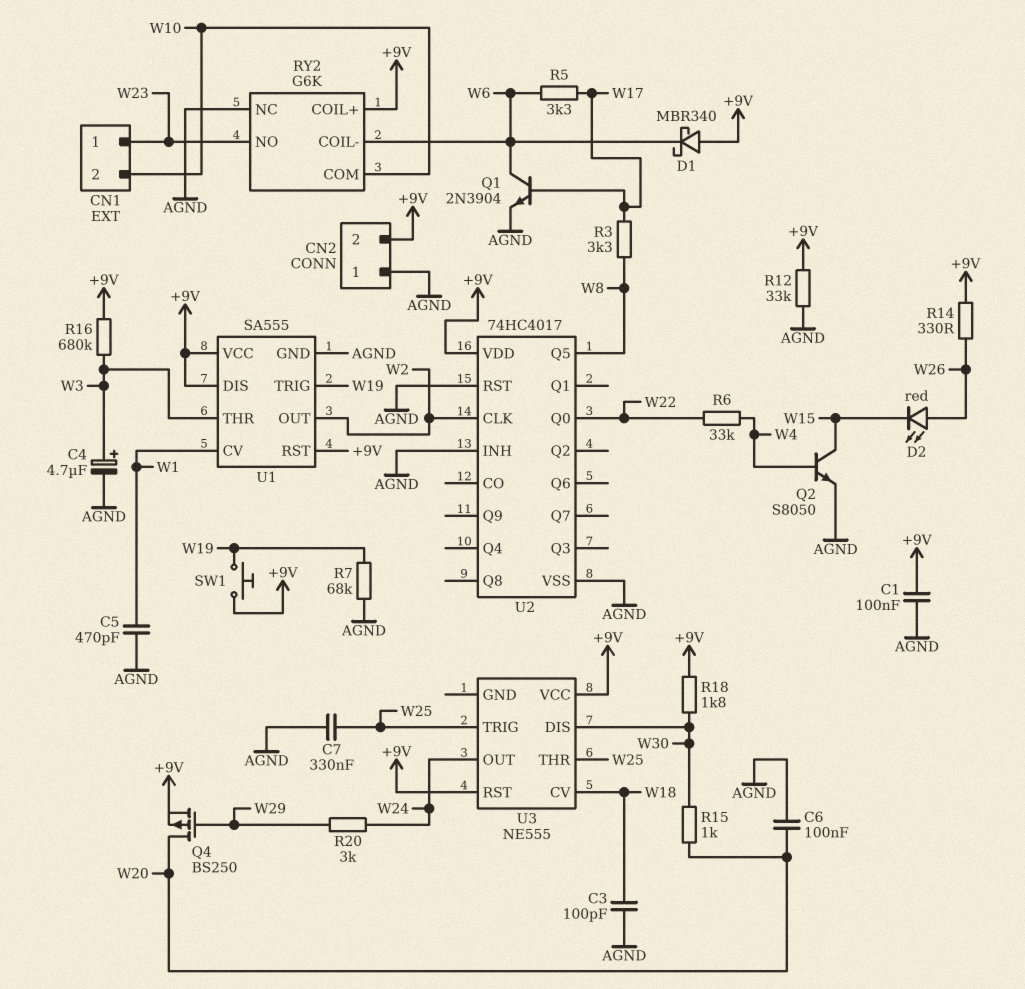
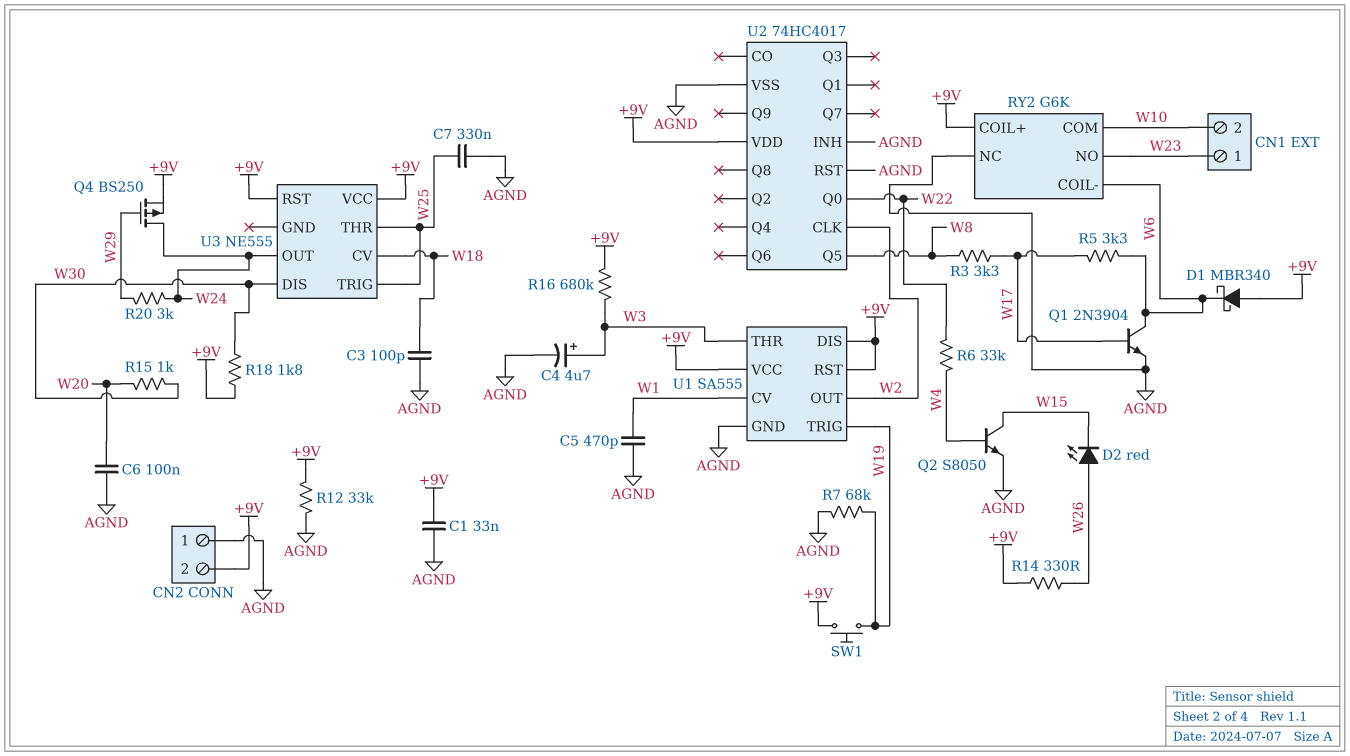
C1: 100nF (+9V, AGND) -> 33nF (+9V, AGND)
Q4: PMOS BS250 (G W29, D W20, S +9V) -> PMOS BS250 (G W29, D W24, S +9V)

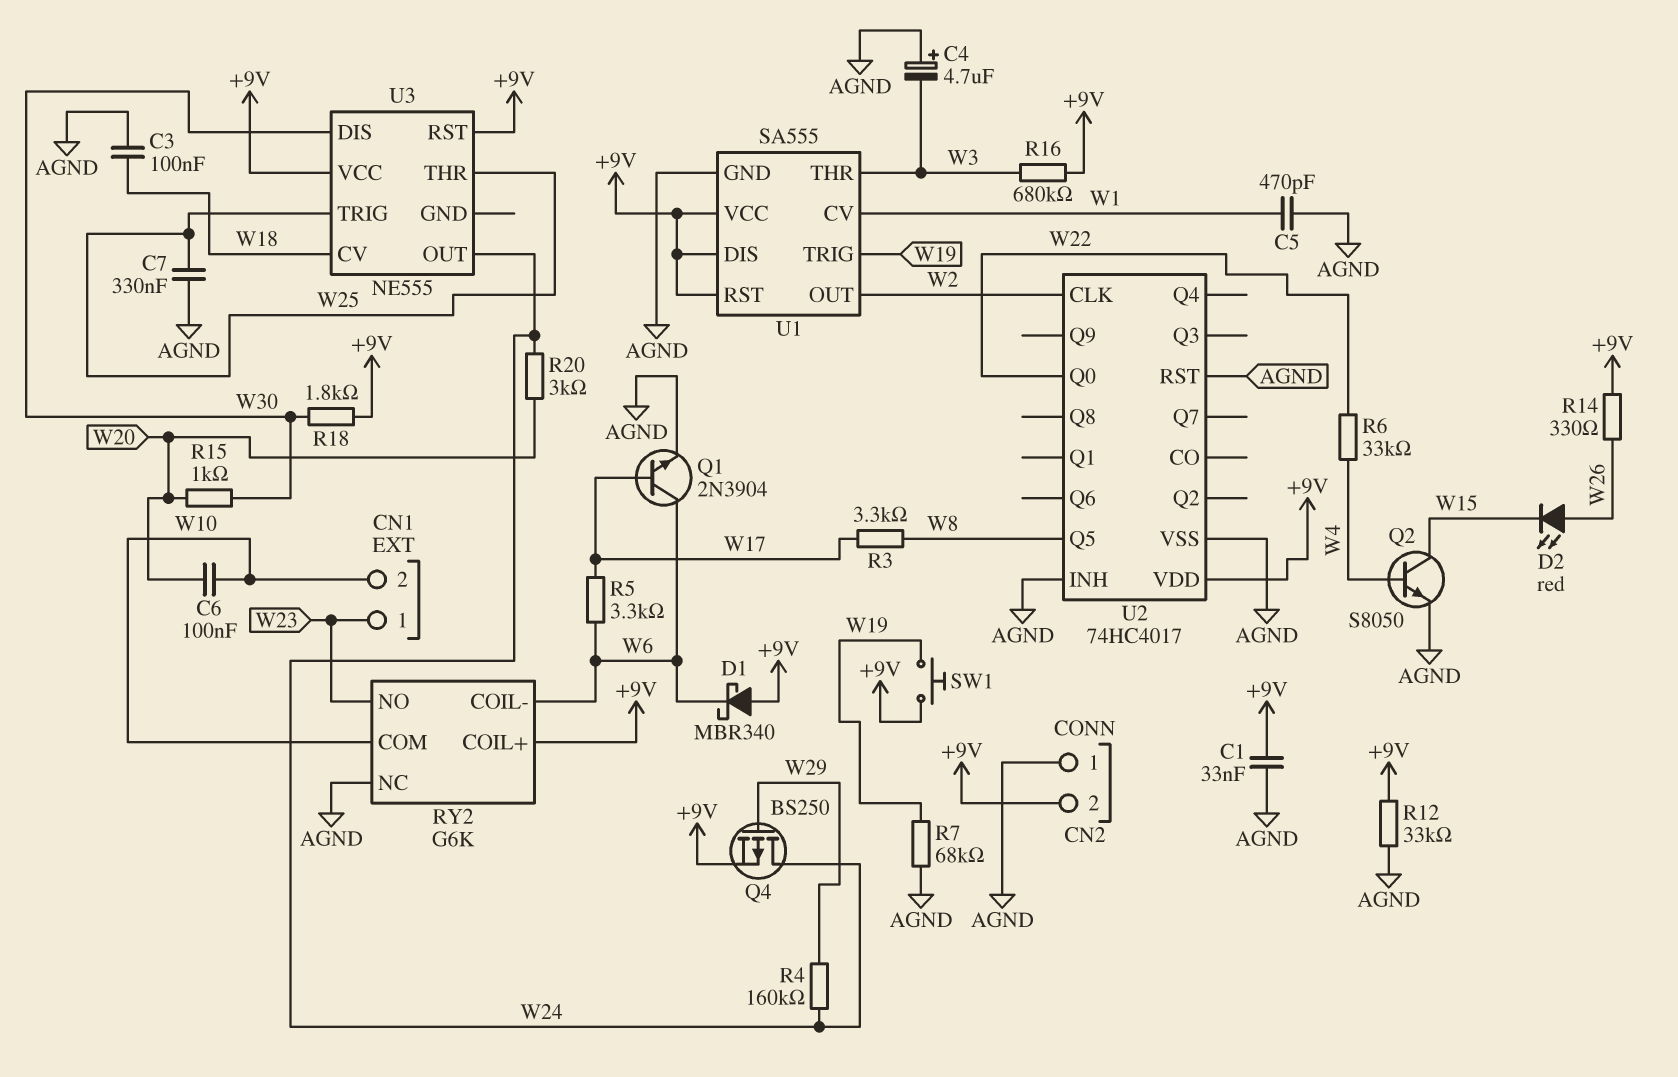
C3: 100pF (AGND, W18) -> 100nF (AGND, W18)
C4: 4.7uF (plus W3, minus AGND) -> 4.7uF (plus AGND, minus W3)
C6: 100nF (AGND, W20) -> 100nF (W10, W20)
R4: none -> 160k (W24, W29)
R20: 3k (W24, W29) -> 3k (W20, W24)

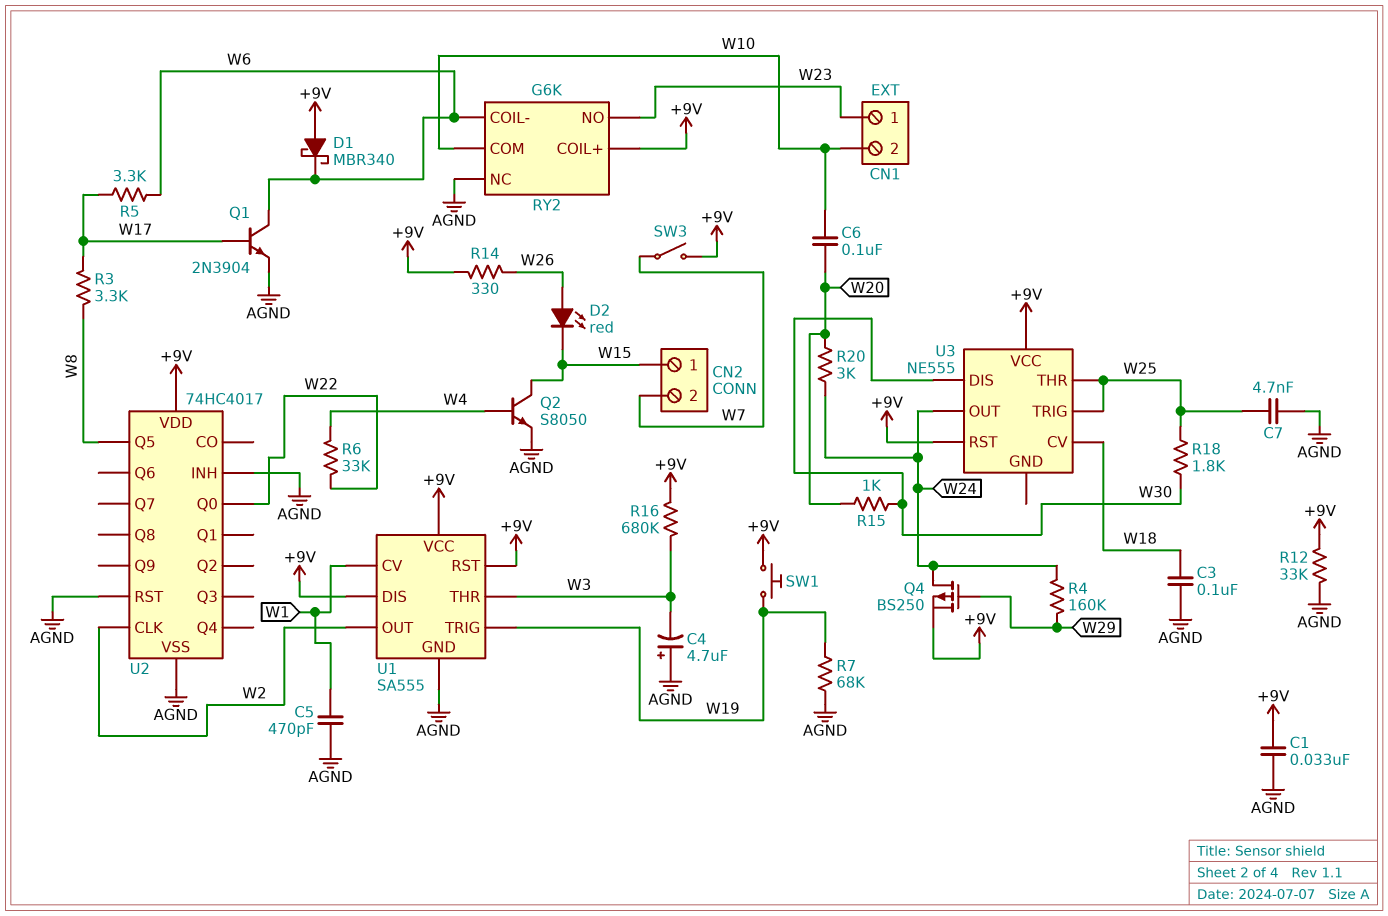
C7: 330nF (AGND, W25) -> 4.7nF (AGND, W25)
CN2 pin 1: AGND -> W15
CN2 pin 2: +9V -> W7
R18: 1.8k (+9V, W30) -> 1.8k (W25, W30)
SW3: none -> switch (+9V, W7)

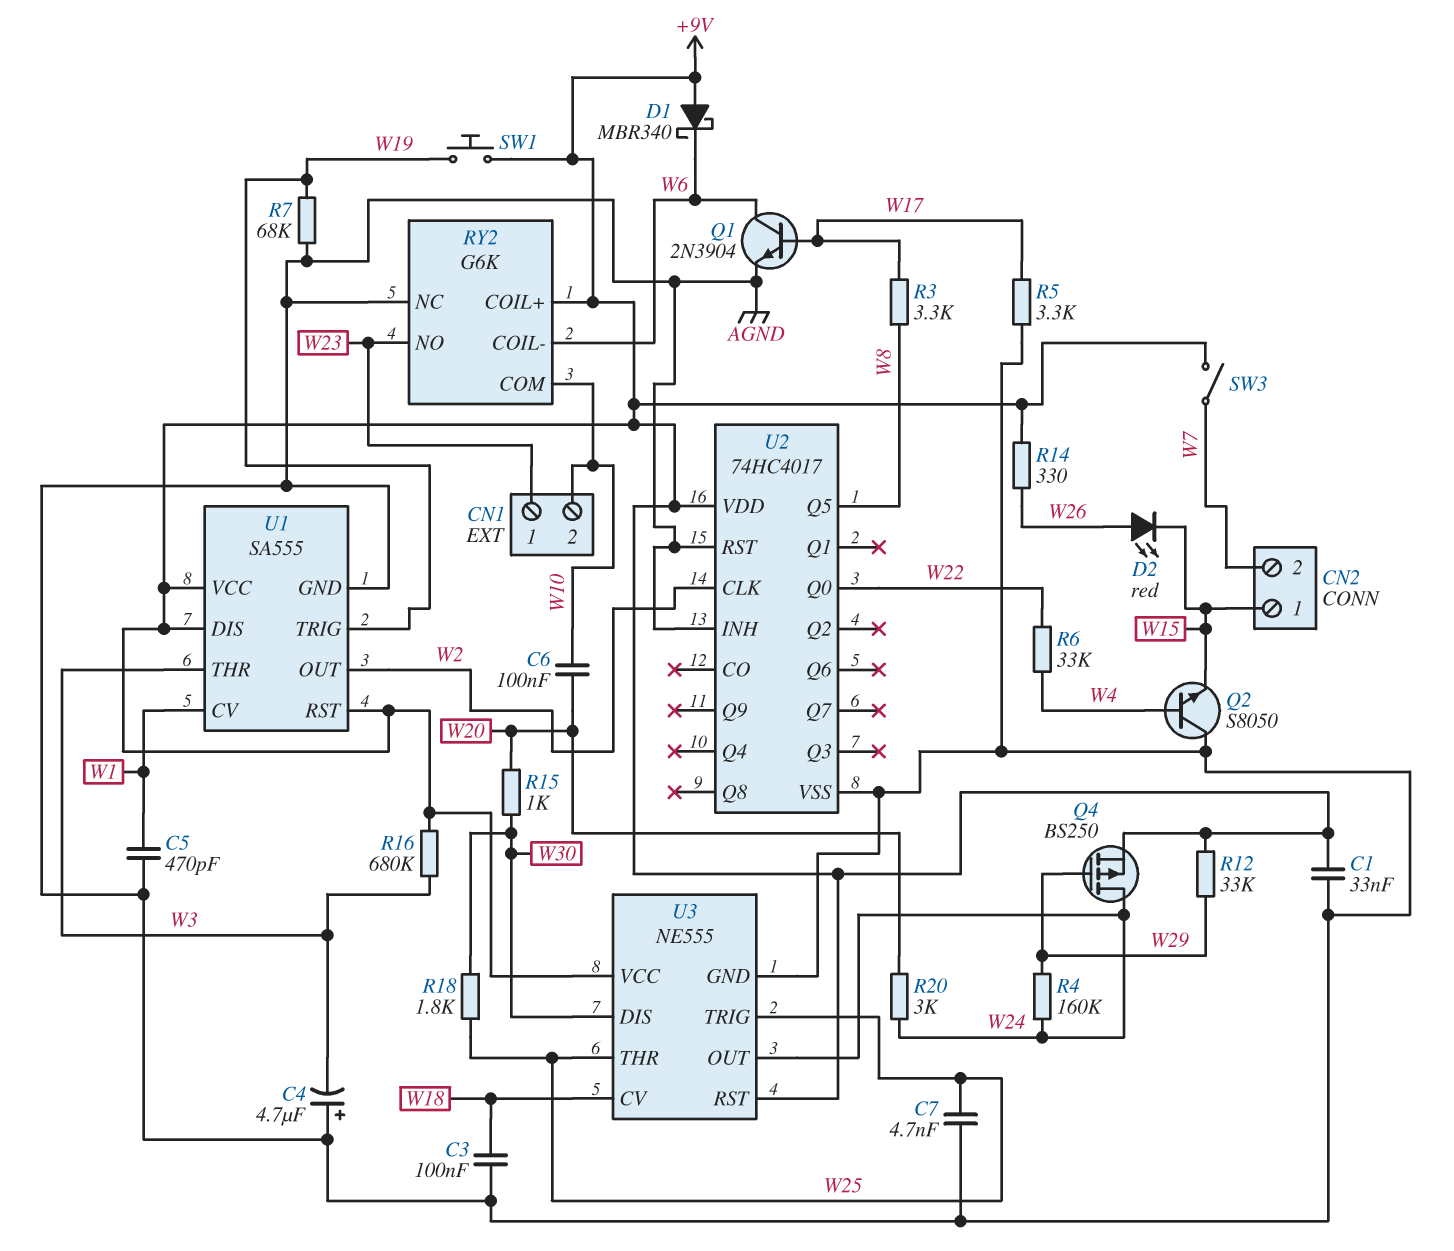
Q2: NPN S8050 (B W4, C W15, E AGND) -> NPN S8050 (B W4, C AGND, E W15)
R5: 3.3k (W6, W17) -> 3.3k (AGND, W17)
R12: 33k (+9V, AGND) -> 33k (+9V, W29)
U3 pin GND: none -> AGND

